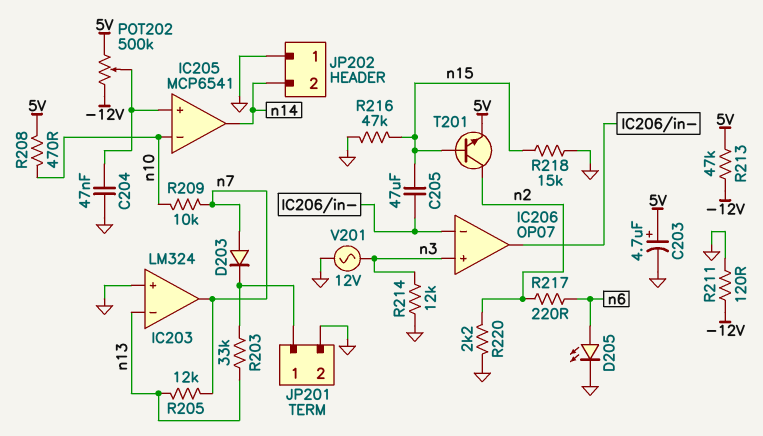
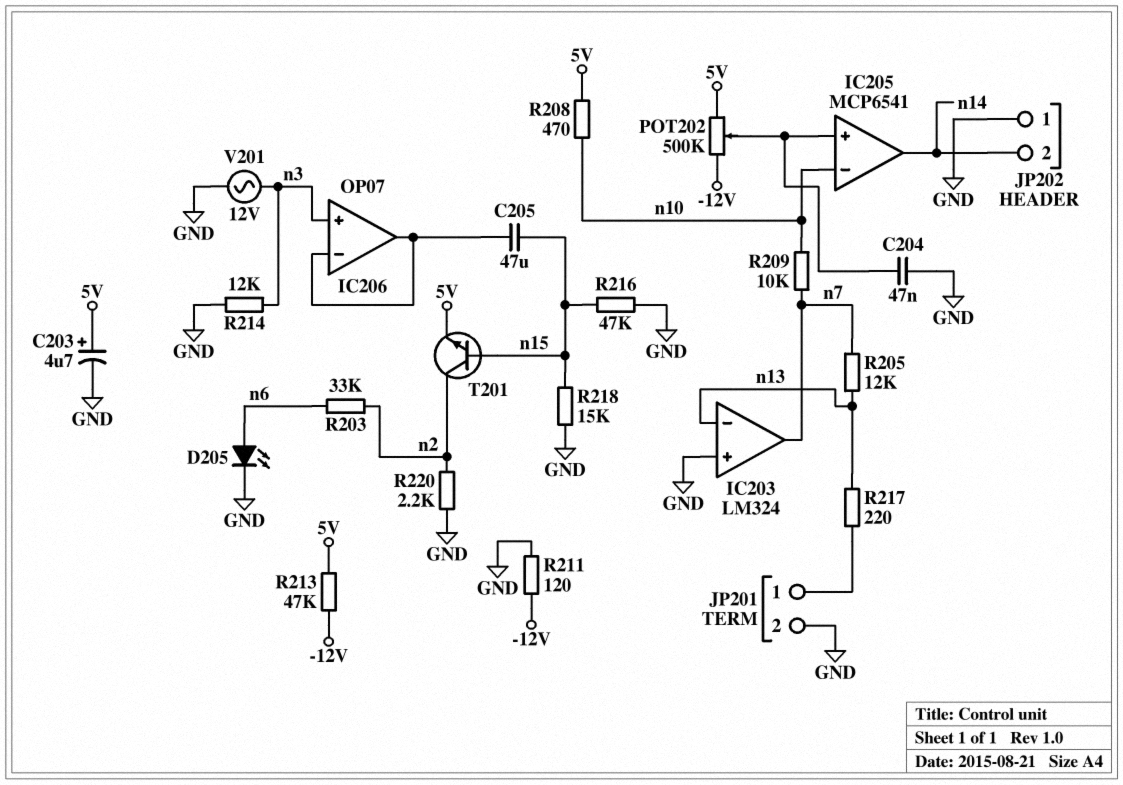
D203: diode (A n7, K JP201/1) -> none
R203: 33k (JP201/1, n13) -> 33k (n2, n6)
R217: 220 (n2, n6) -> 220 (JP201/1, n13)

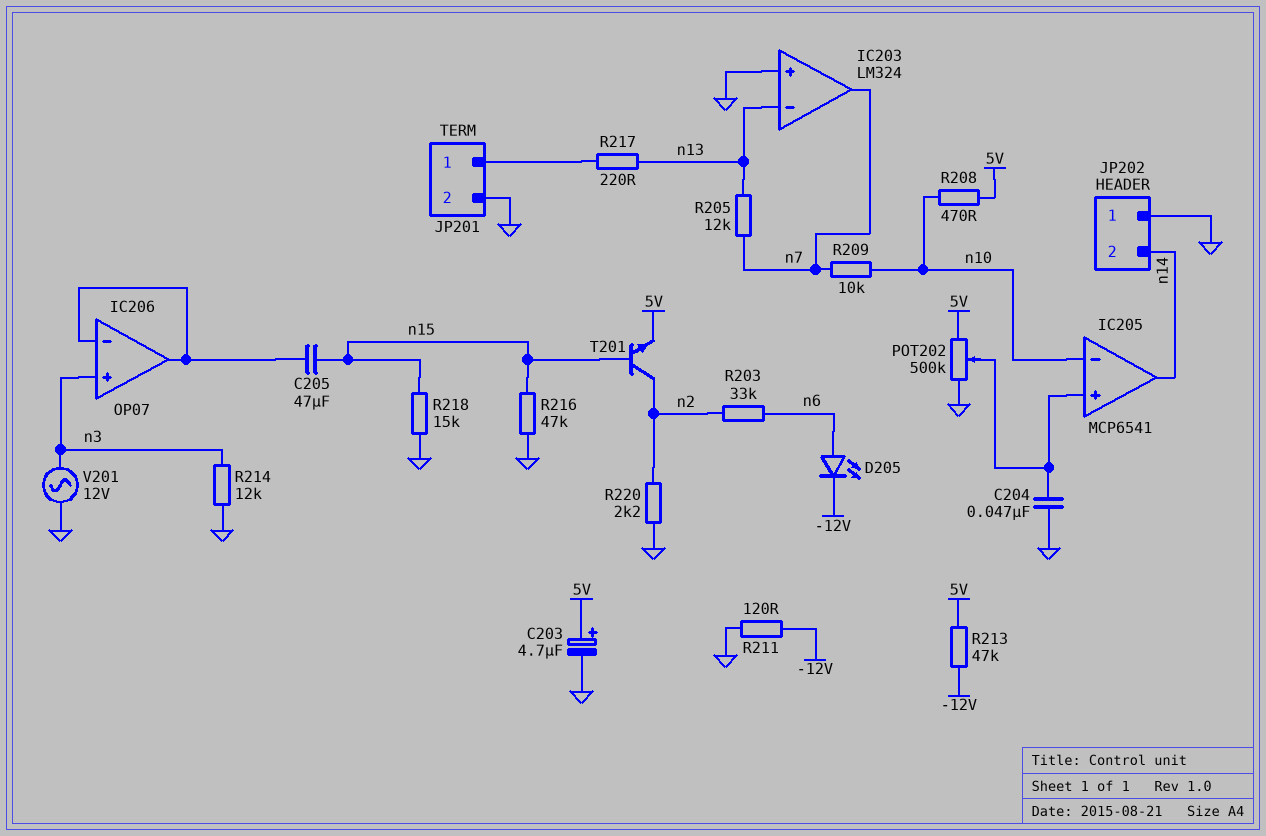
D205: LED (A n6, K GND) -> LED (A n6, K -12V)
POT202: 500k (-12V, 5V, wiper IC205/in+) -> 500k (5V, GND, wiper IC205/in+)

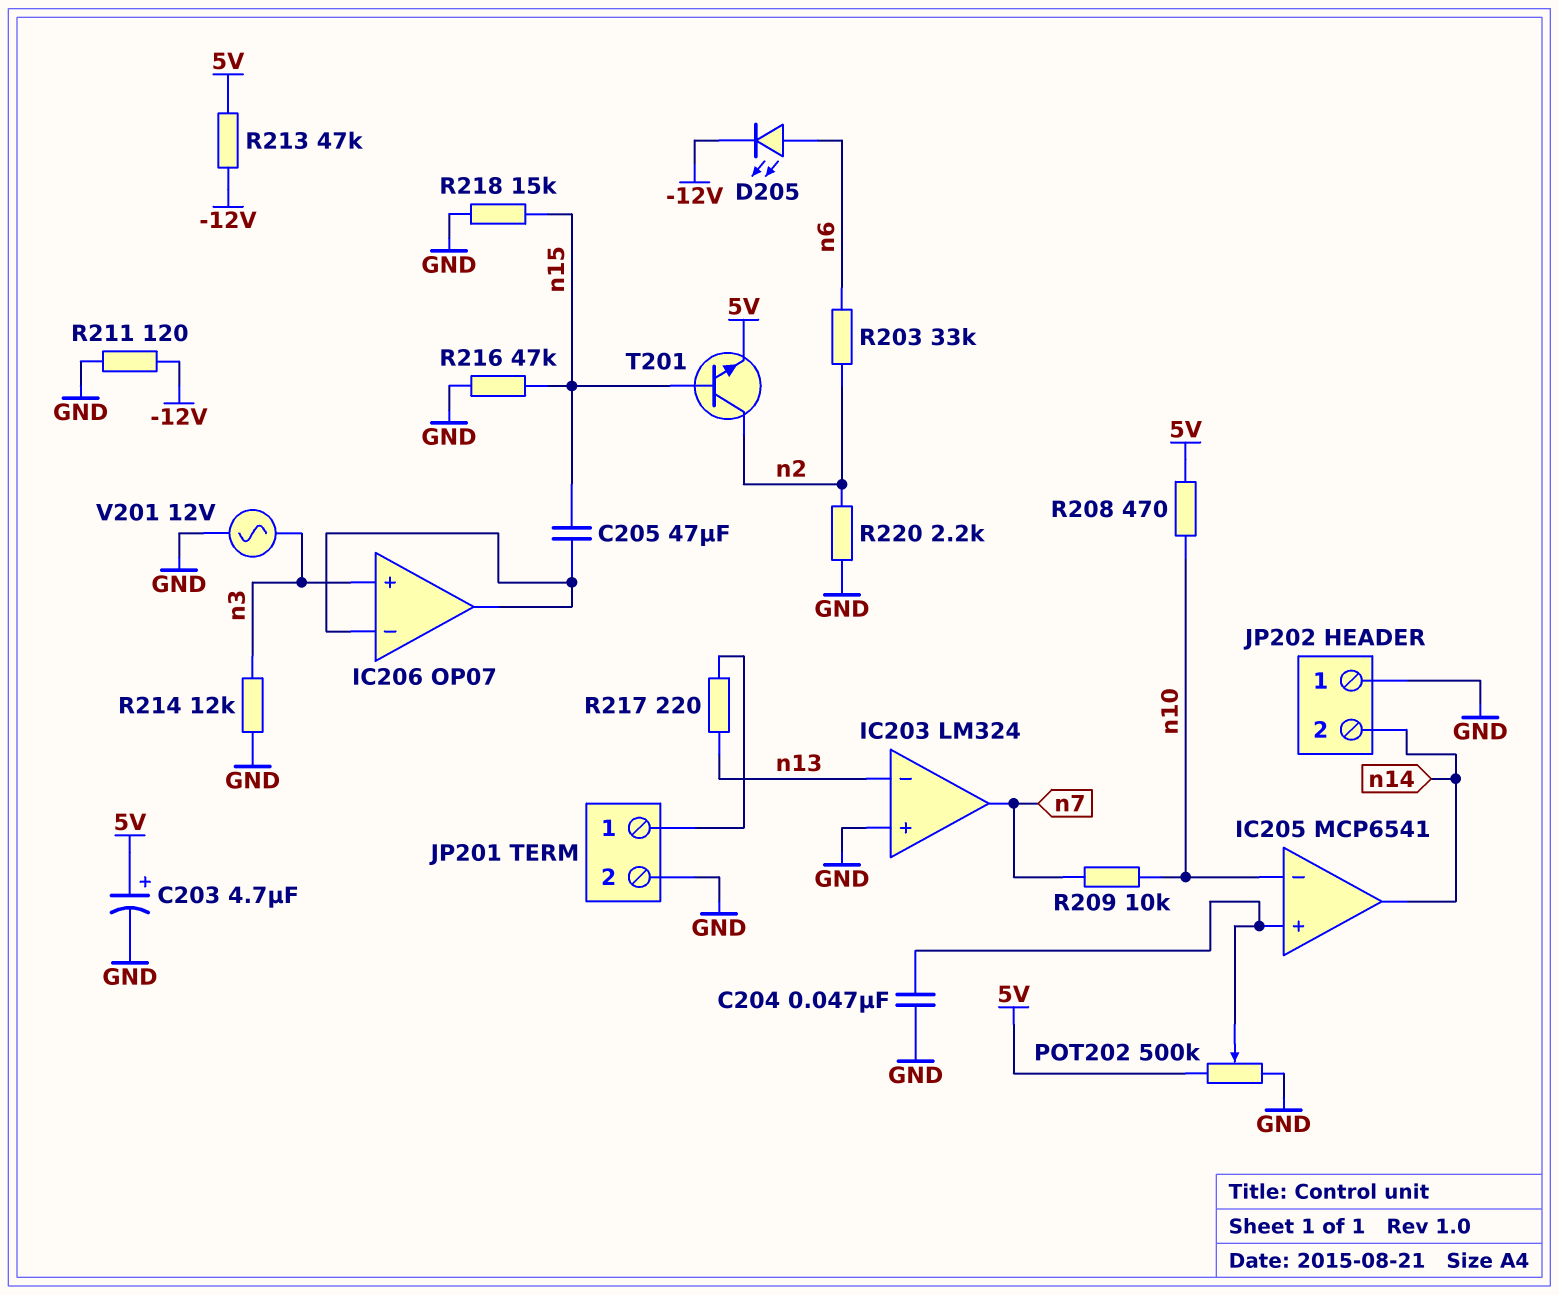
R205: 12k (n7, n13) -> none

